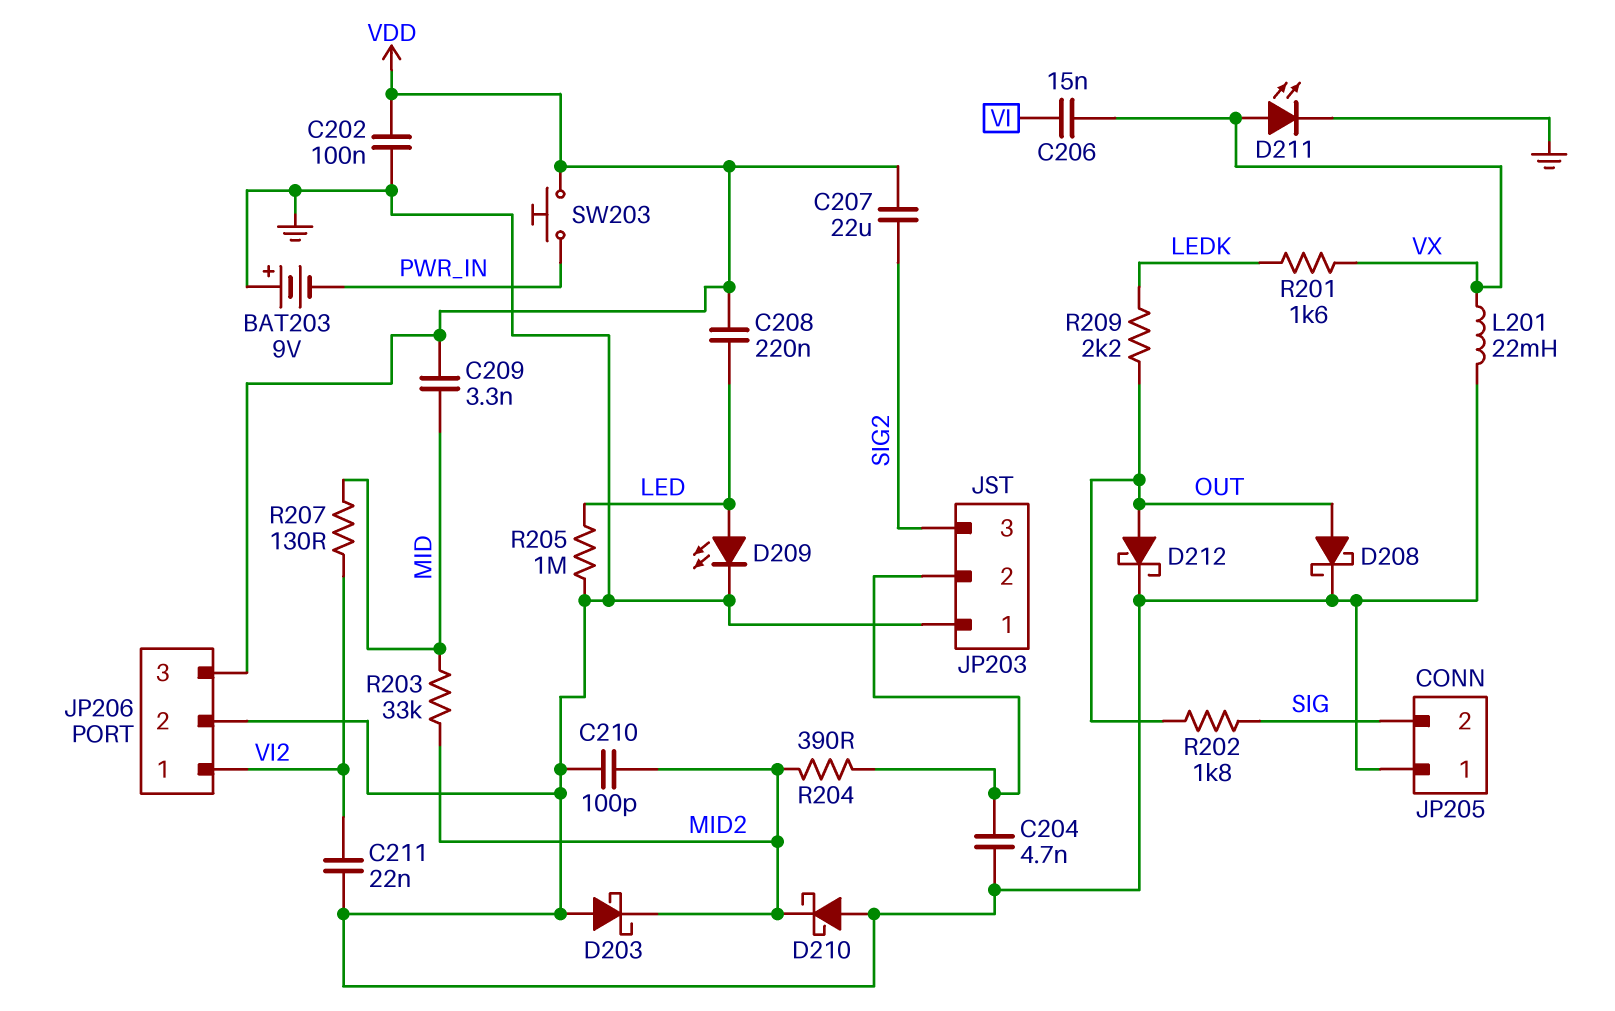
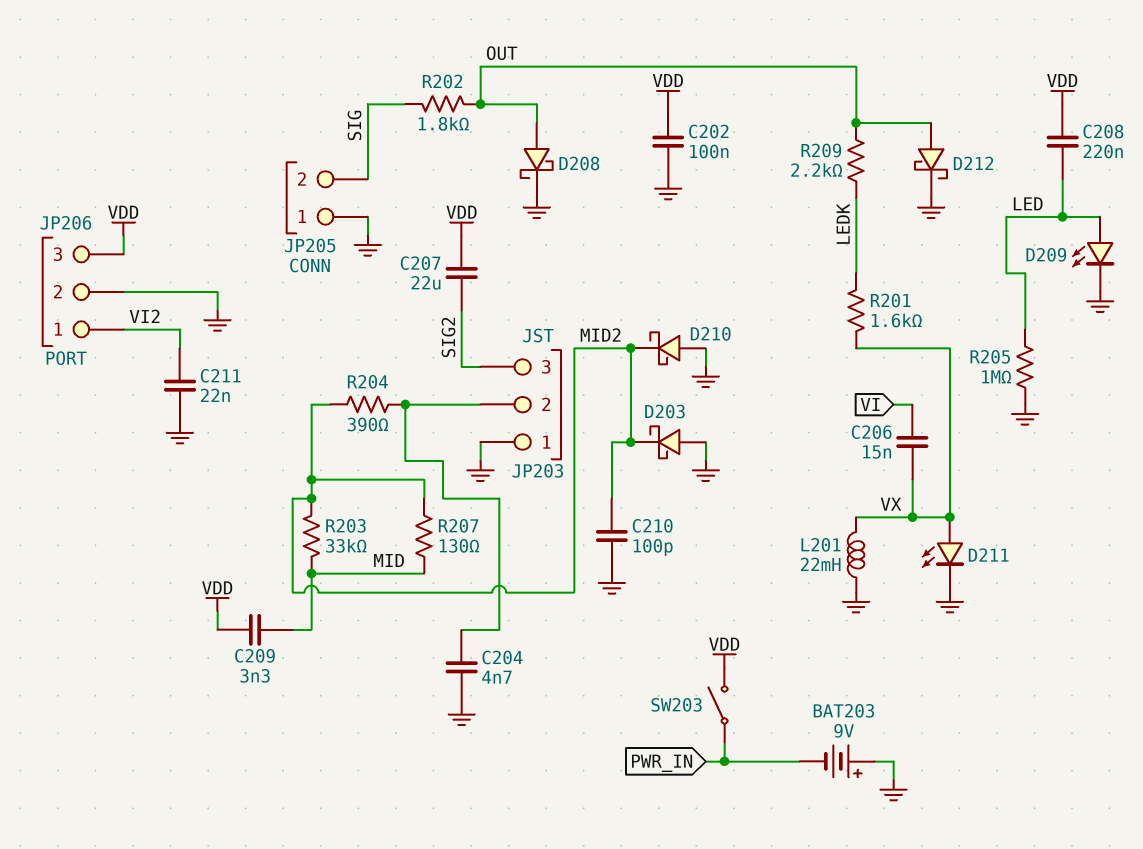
R207: 130 (MID, VI2) -> 130 (MID, MID2)
SW203: button (PWR_IN, VDD) -> switch (PWR_IN, VDD)

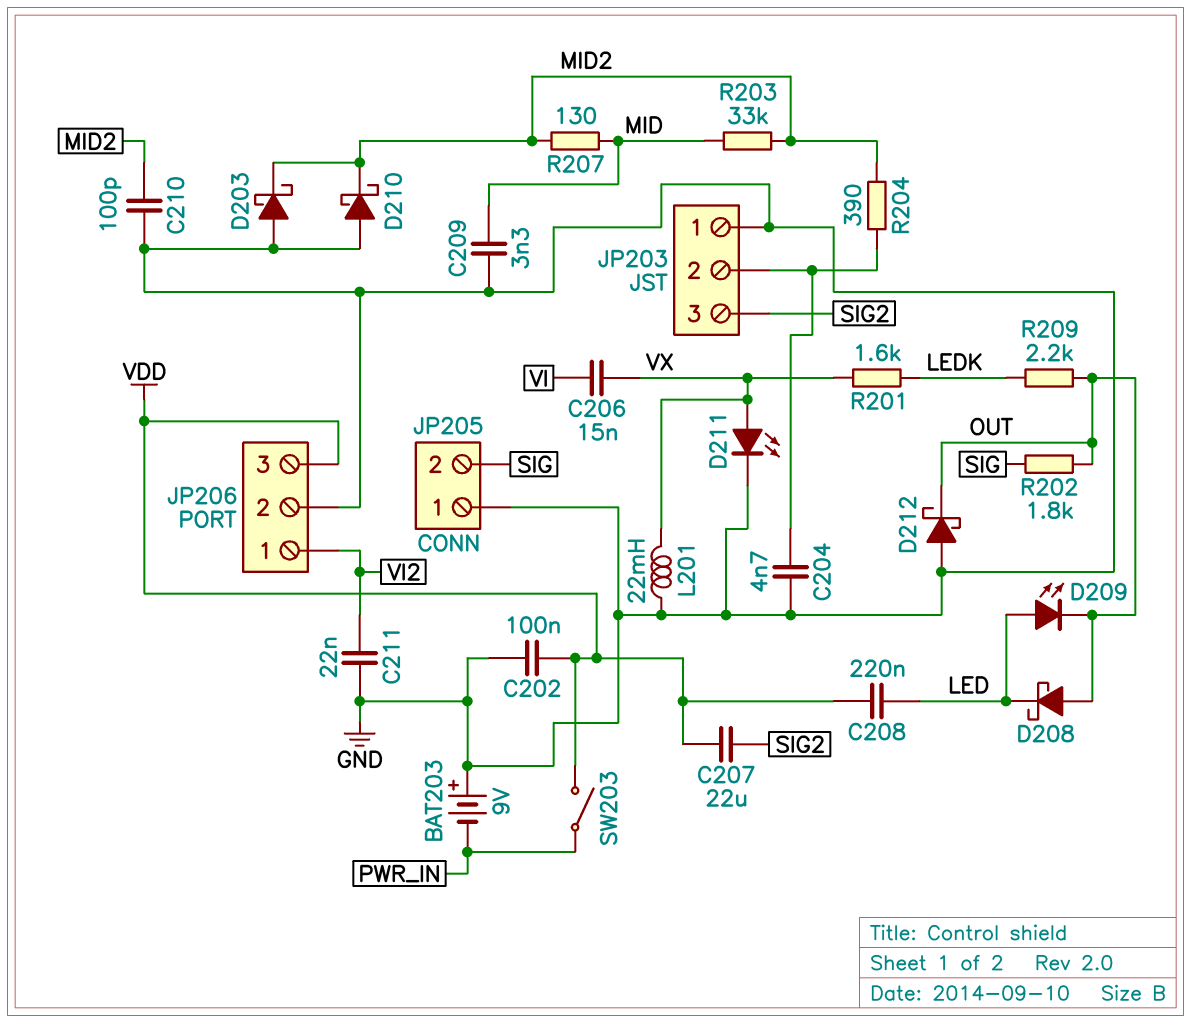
C209: 3.3nF (MID, VDD) -> 3.3nF (GND, MID)
D208: schottky (A OUT, K GND) -> schottky (A OUT, K LED)
D209: LED (A LED, K GND) -> LED (A LED, K OUT)
D212: schottky (A OUT, K GND) -> schottky (A GND, K OUT)
R205: 1M (GND, LED) -> none

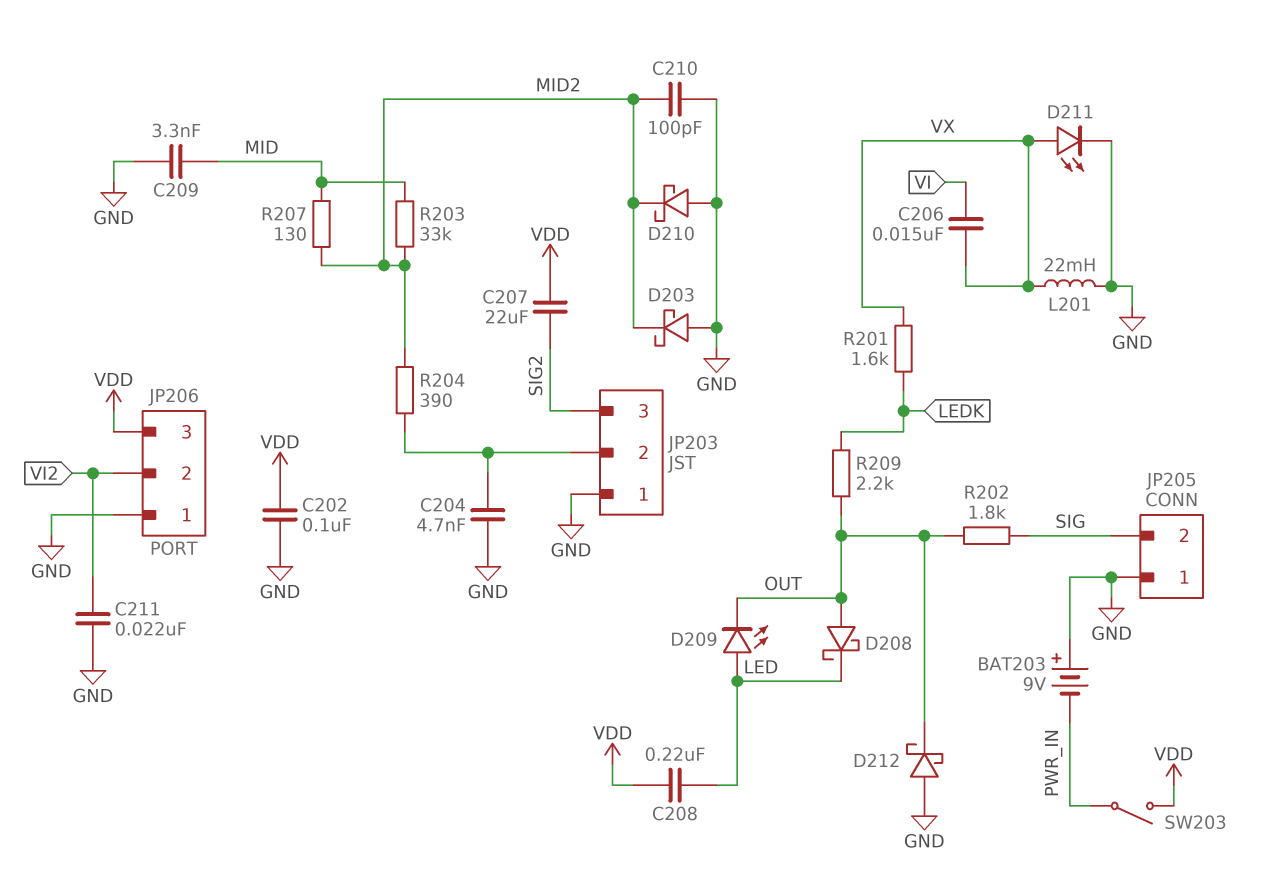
JP206 pin 1: VI2 -> GND
JP206 pin 2: GND -> VI2

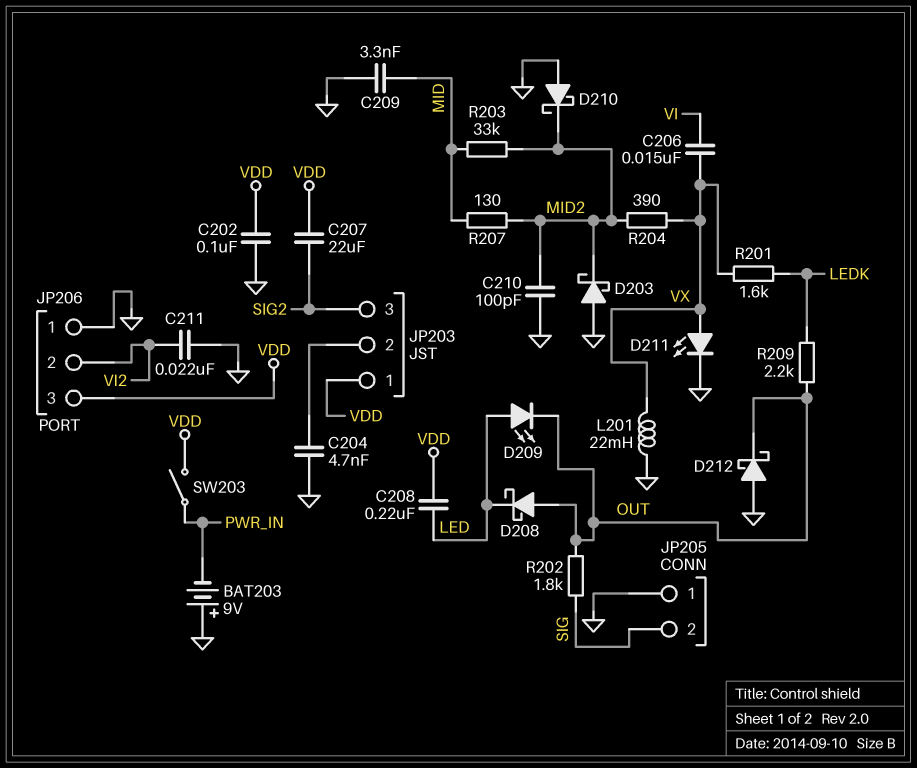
JP203 pin 1: GND -> VDD
R204: 390 (JP203/2, MID2) -> 390 (MID2, VX)

